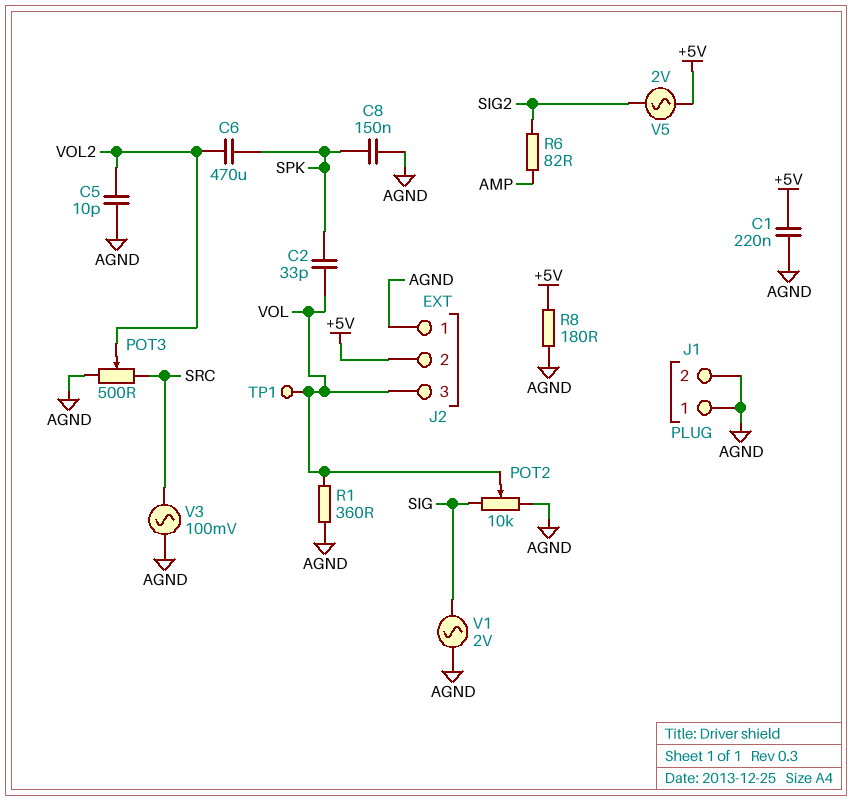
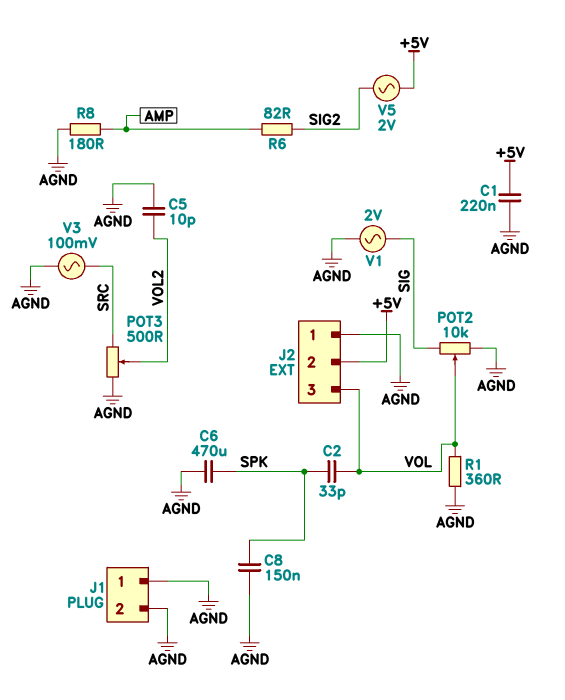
C6: 470uF (SPK, VOL2) -> 470uF (AGND, SPK)
R8: 180 (+5V, AGND) -> 180 (AGND, AMP)
TP1: test point (VOL) -> none

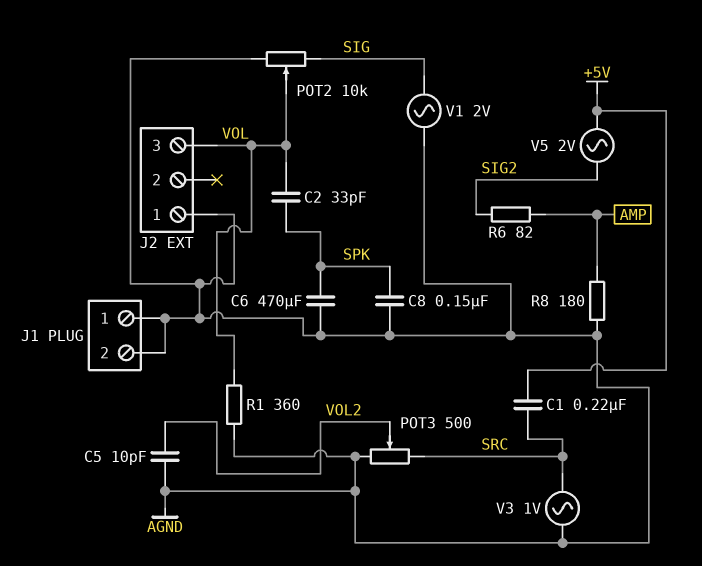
C1: 220nF (+5V, AGND) -> 220nF (+5V, SRC)
J2 pin 2: +5V -> none
V3: AC 100mV (AGND, SRC) -> AC 1V (AGND, SRC)

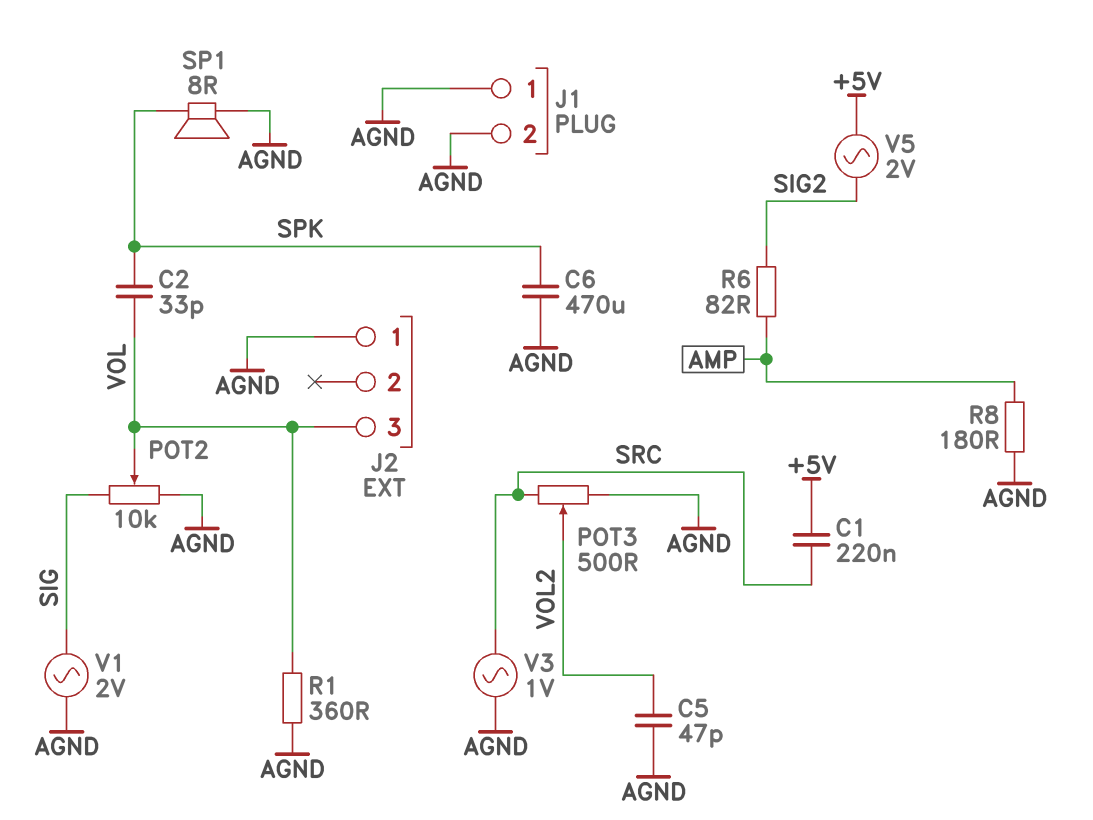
C5: 10pF (AGND, VOL2) -> 47pF (AGND, VOL2)
C8: 150nF (AGND, SPK) -> none
SP1: none -> speaker 8R (AGND, SPK)

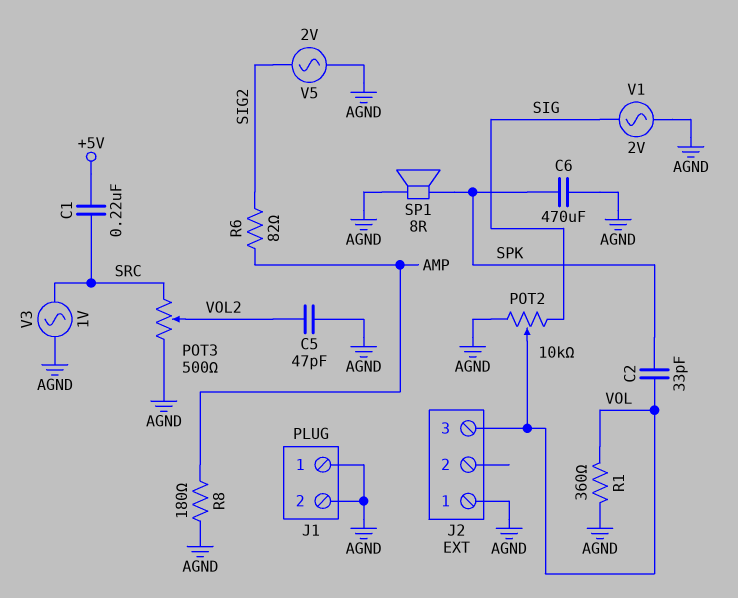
V5: AC 2V (+5V, SIG2) -> AC 2V (AGND, SIG2)

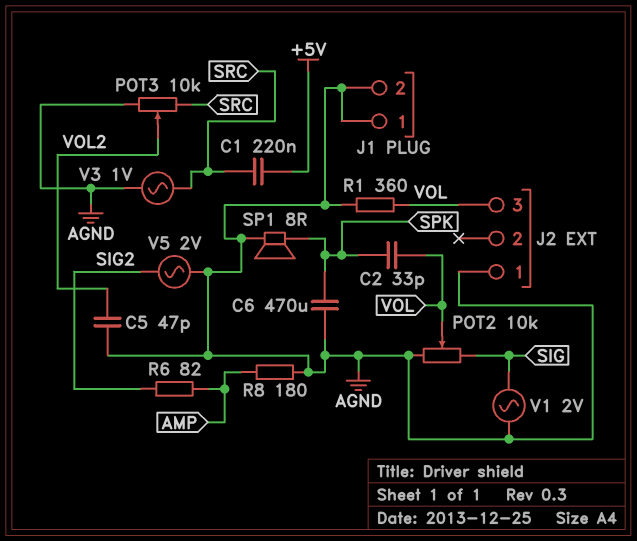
POT3: 500 (AGND, SRC, wiper VOL2) -> 10k (AGND, SRC, wiper VOL2)

